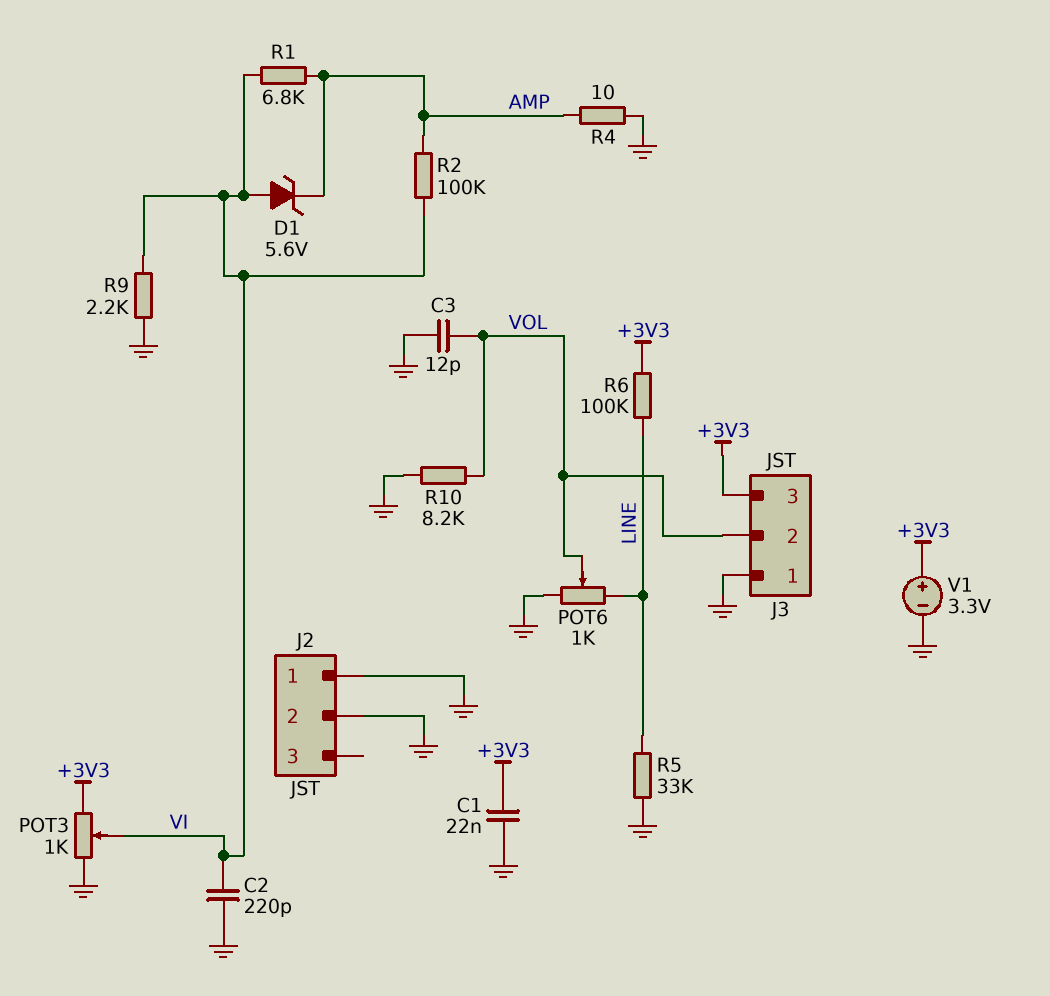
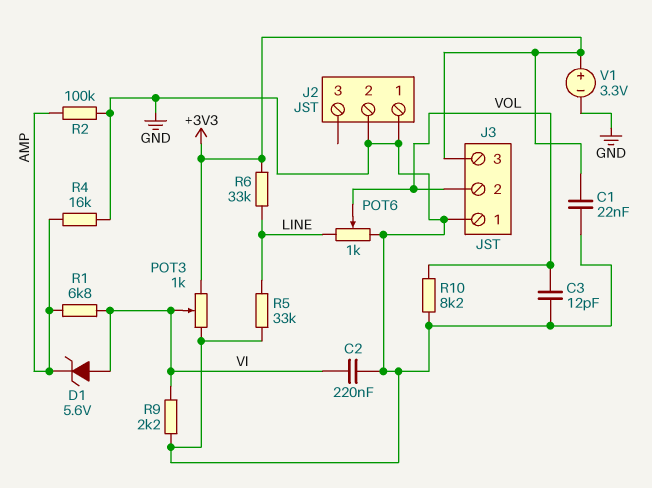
C2: 220pF (GND, VI) -> 220nF (GND, VI)
R2: 100k (AMP, VI) -> 100k (AMP, GND)
R4: 10 (AMP, GND) -> 16k (AMP, GND)
R6: 100k (+3V3, LINE) -> 33k (+3V3, LINE)

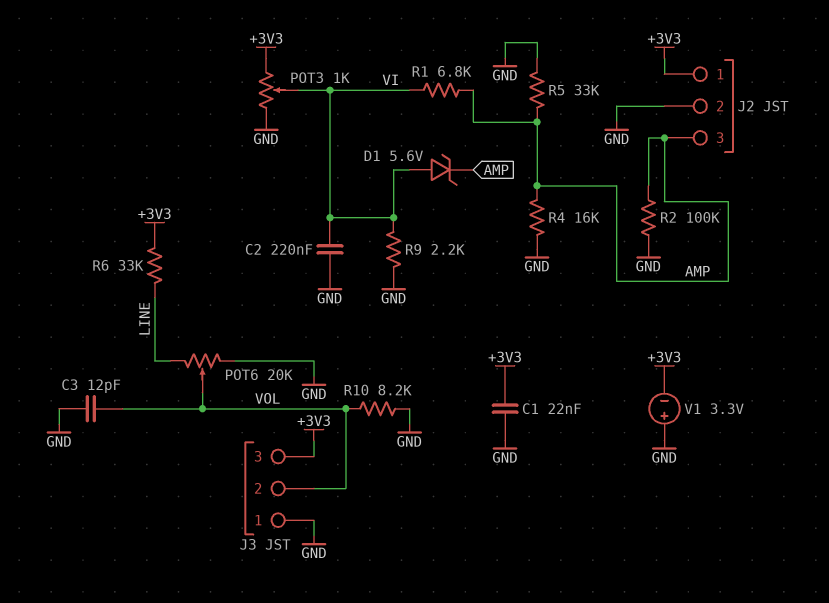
J2 pin 1: GND -> +3V3
J2 pin 3: none -> AMP
POT6: 1k (GND, LINE, wiper VOL) -> 20k (GND, LINE, wiper VOL)
R5: 33k (GND, LINE) -> 33k (AMP, GND)
V1: 3.3V (plus +3V3, minus GND) -> 3.3V (plus GND, minus +3V3)

